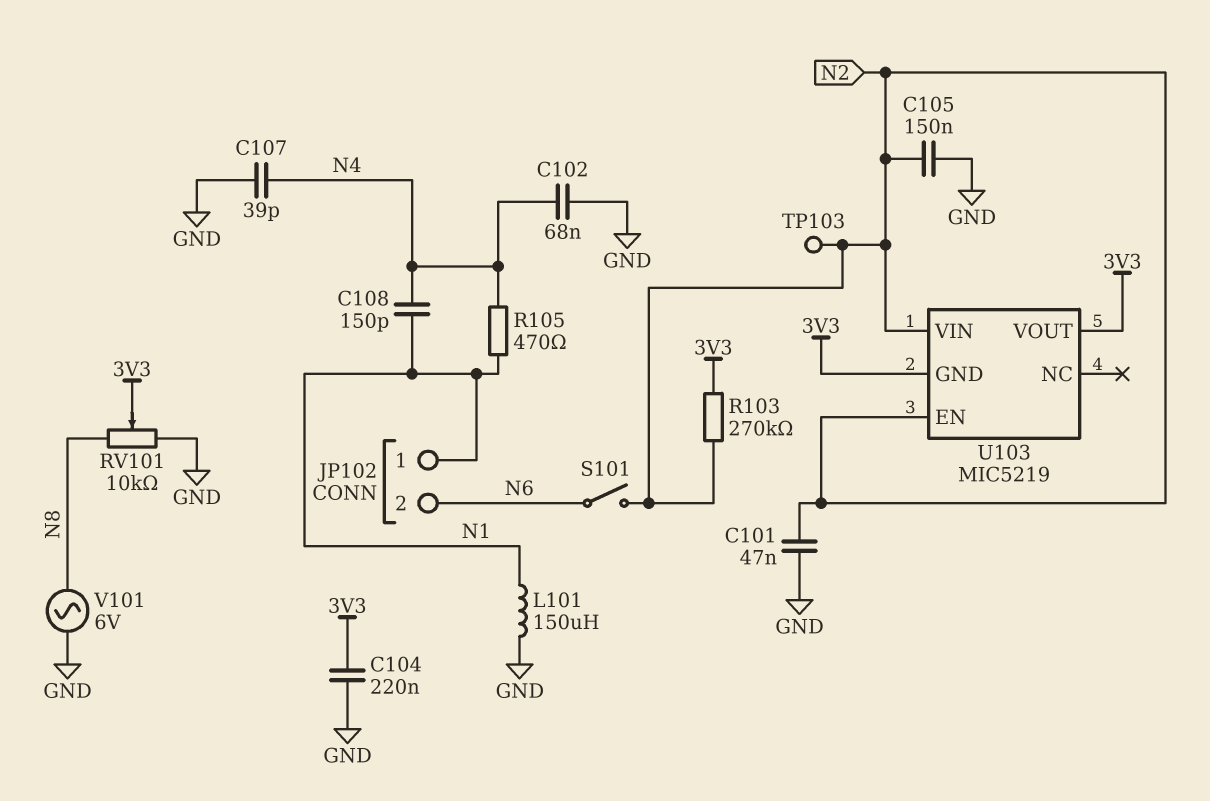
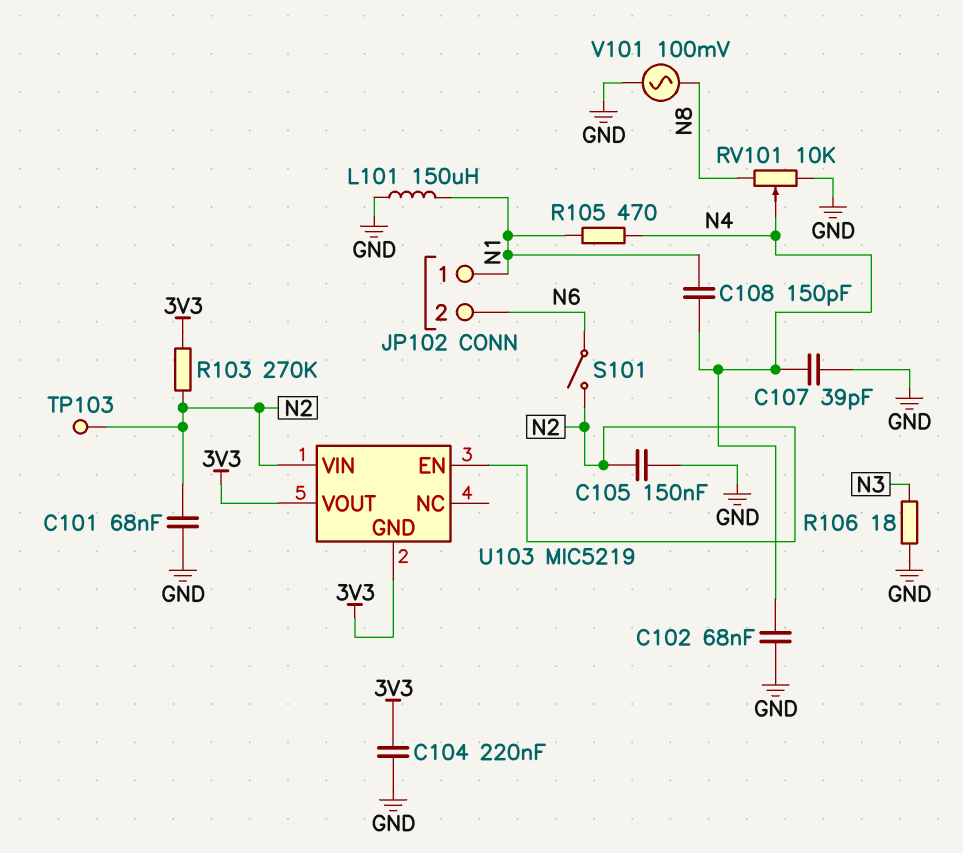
C101: 47nF (GND, N2) -> 68nF (GND, N2)
R106: none -> 18 (GND, N3)
RV101: 10k (GND, N8, wiper 3V3) -> 10k (GND, N8, wiper N4)
V101: AC 6V (GND, N8) -> AC 100mV (GND, N8)

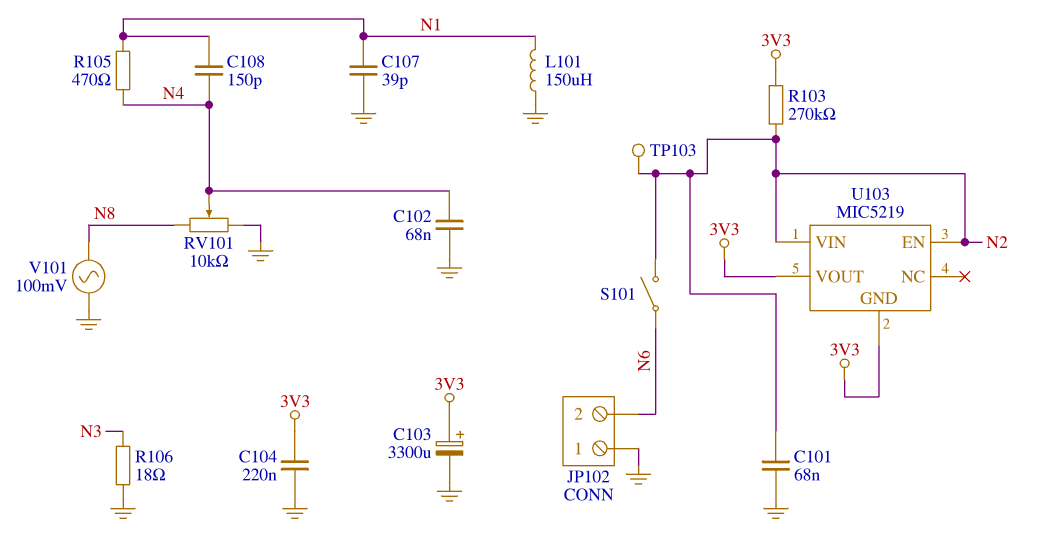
C103: none -> 3300uF (plus 3V3, minus GND)
C105: 150nF (GND, N2) -> none
C107: 39pF (GND, N4) -> 39pF (GND, N1)
JP102 pin 1: N1 -> GND

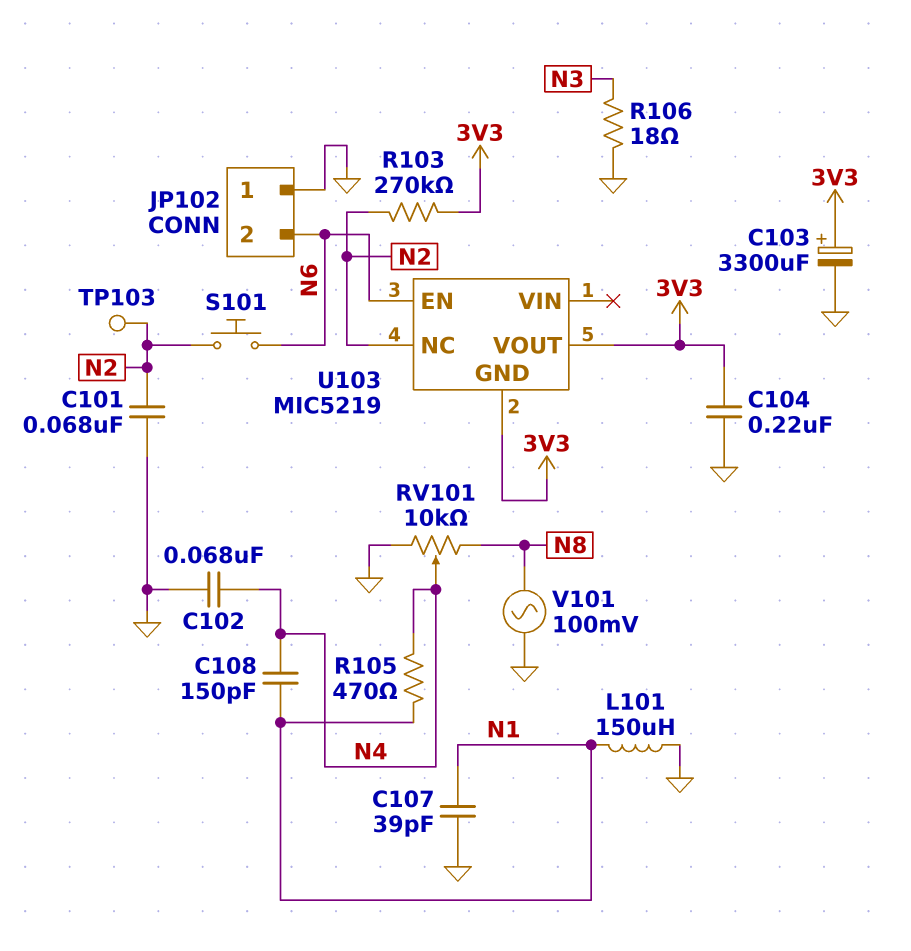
S101: switch (N2, N6) -> button (N2, N6)
U103 pin EN: N2 -> N6
U103 pin NC: none -> N2
U103 pin VIN: N2 -> none

